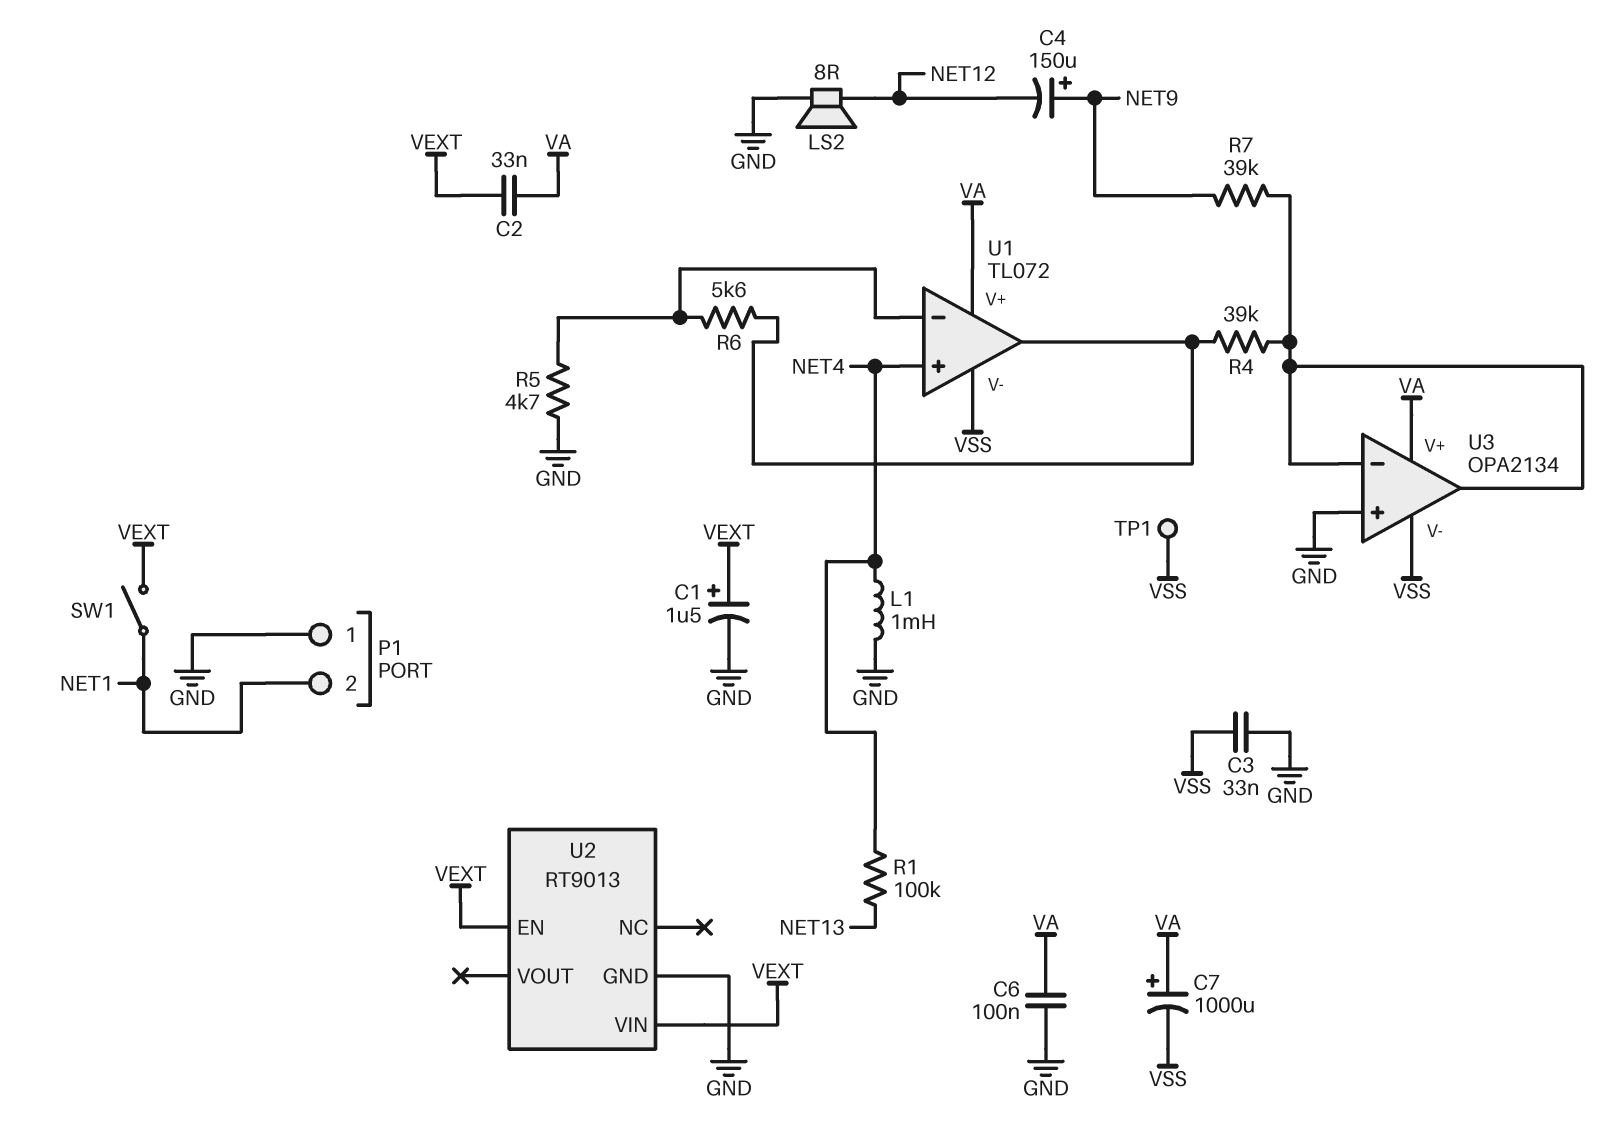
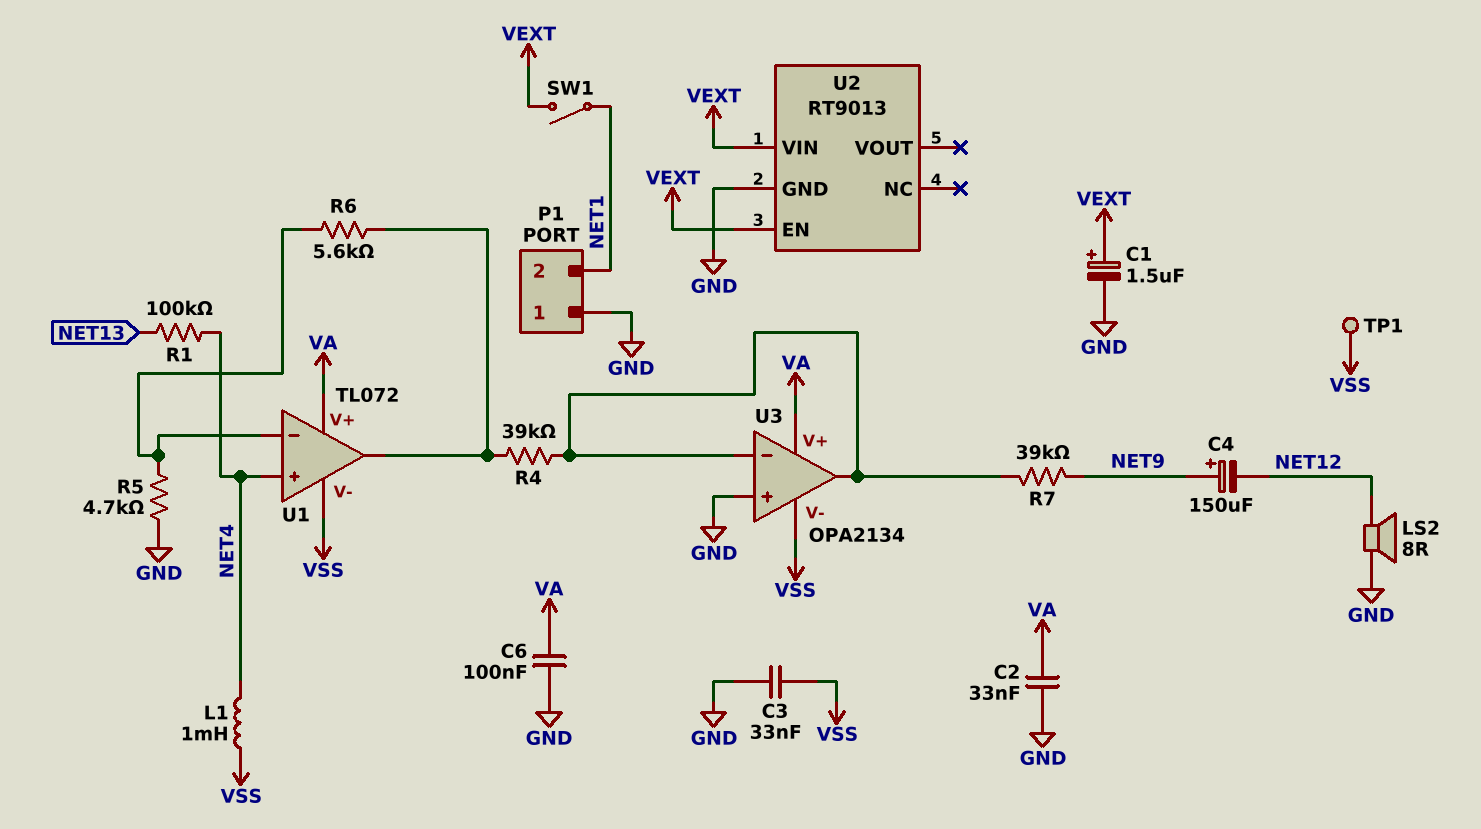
C2: 33nF (VA, VEXT) -> 33nF (GND, VA)
C7: 1000uF (plus VA, minus VSS) -> none
L1: 1mH (GND, NET4) -> 1mH (NET4, VSS)

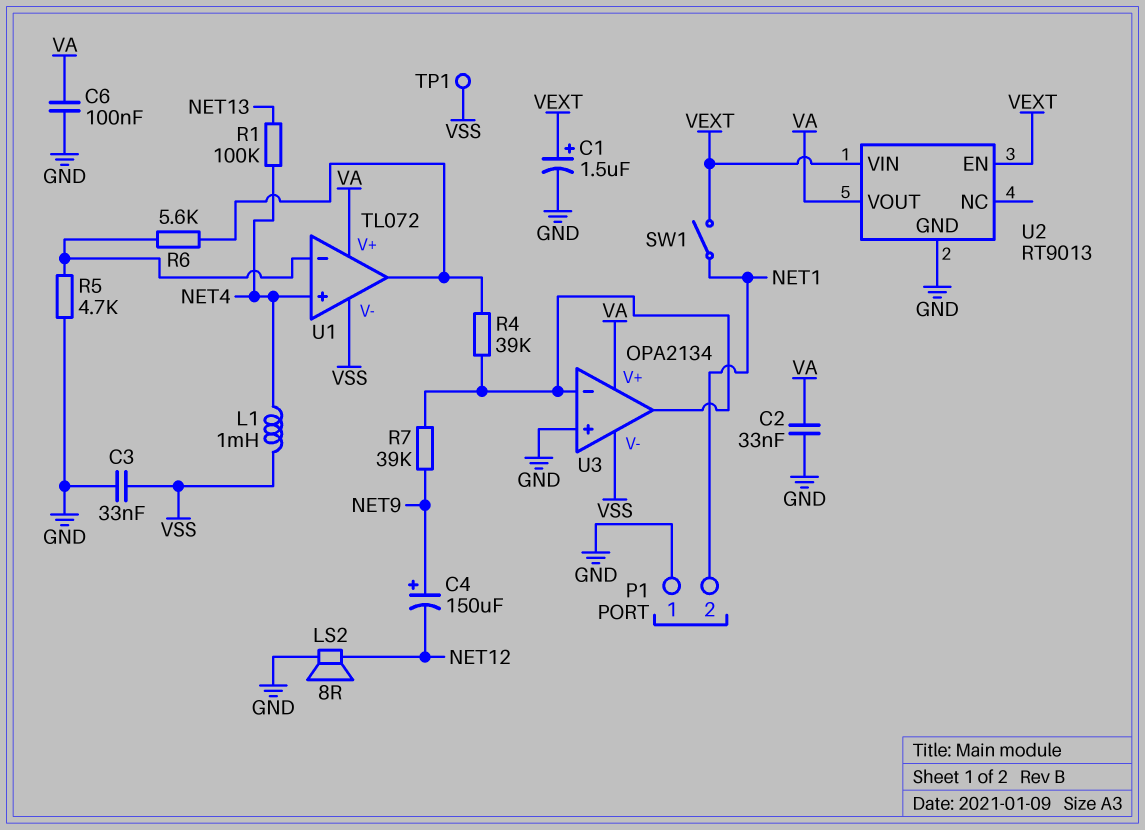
U2 pin VOUT: none -> VA

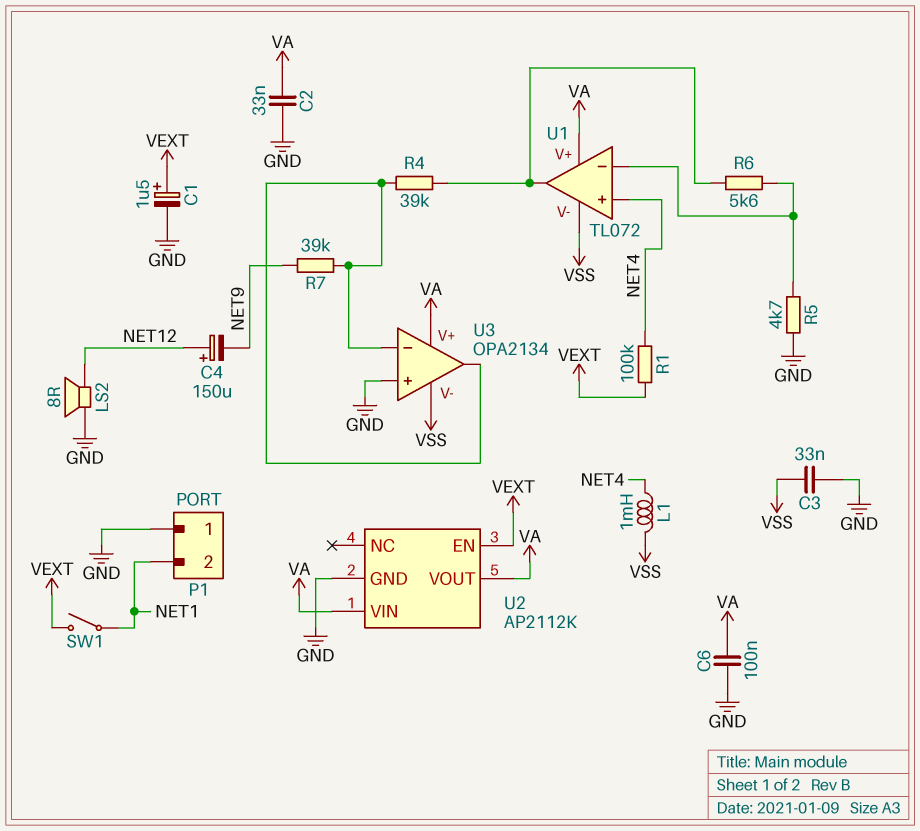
C4: 150uF (plus NET9, minus NET12) -> 150uF (plus NET12, minus NET9)
R1: 100k (NET4, NET13) -> 100k (NET4, VEXT)
TP1: test point (VSS) -> none
U2: RT9013 -> AP2112K
U2 pin VIN: VEXT -> VA

